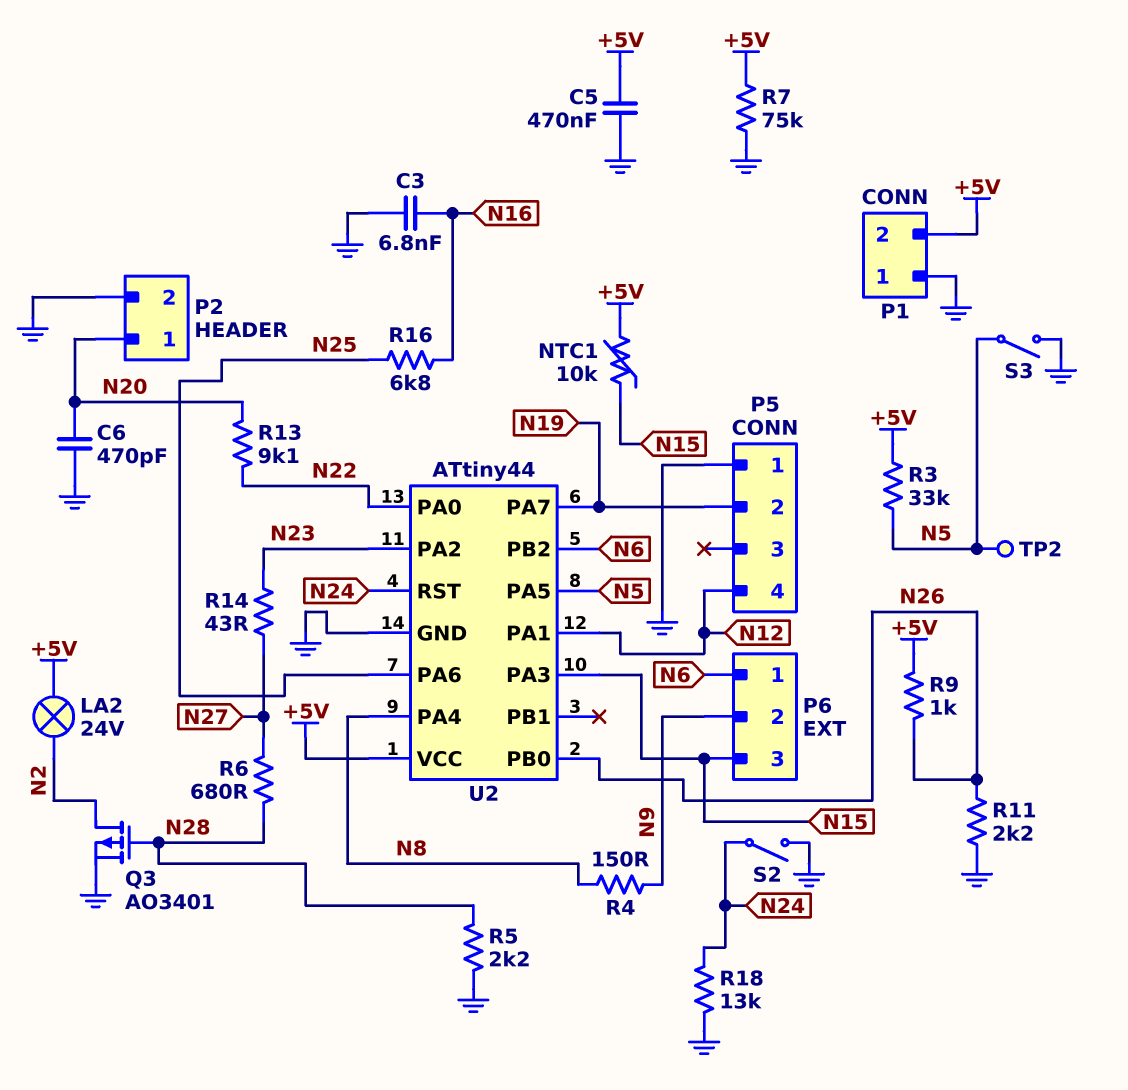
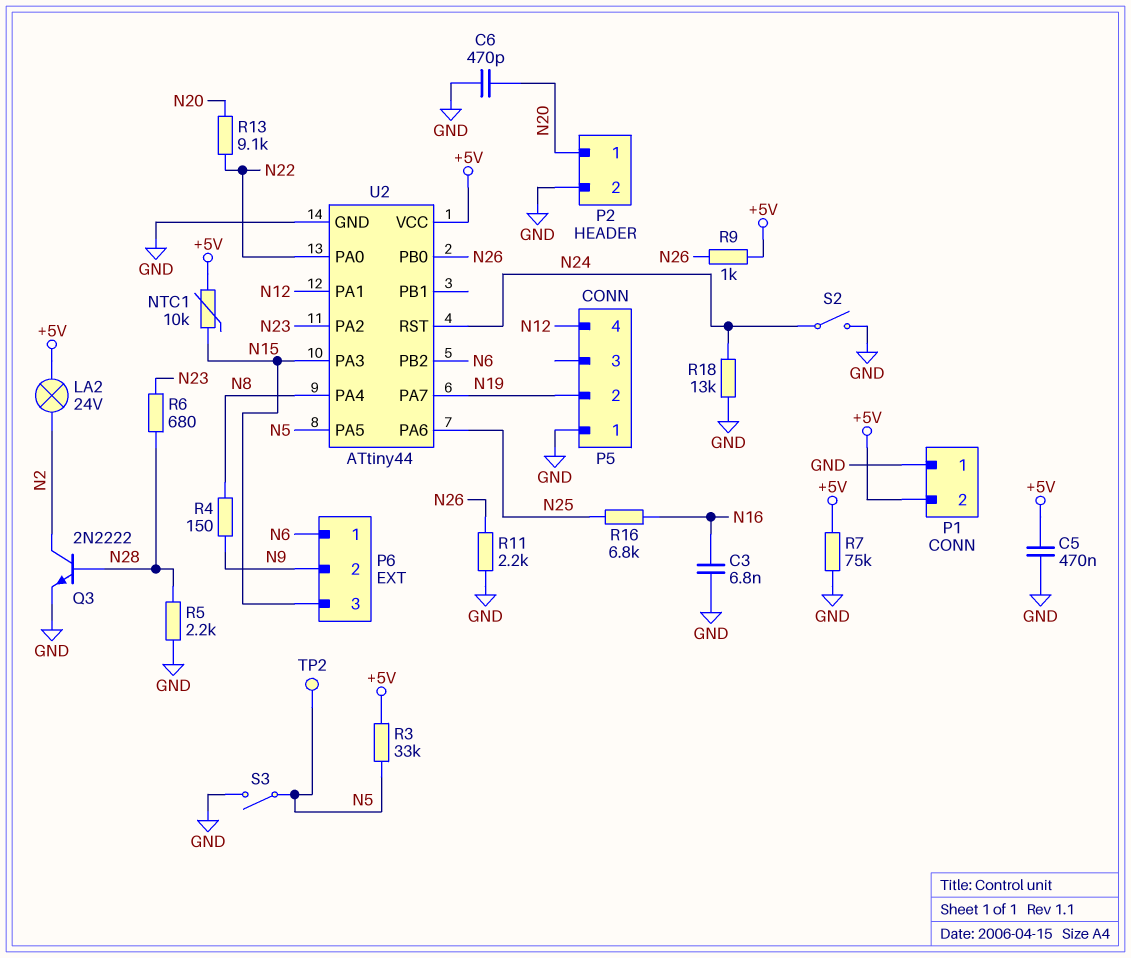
Q3: PMOS AO3401 (G N28, D N2, S GND) -> NPN 2N2222 (B N28, C N2, E GND)
R6: 680 (N27, N28) -> 680 (N23, N28)
R14: 43 (N23, N27) -> none

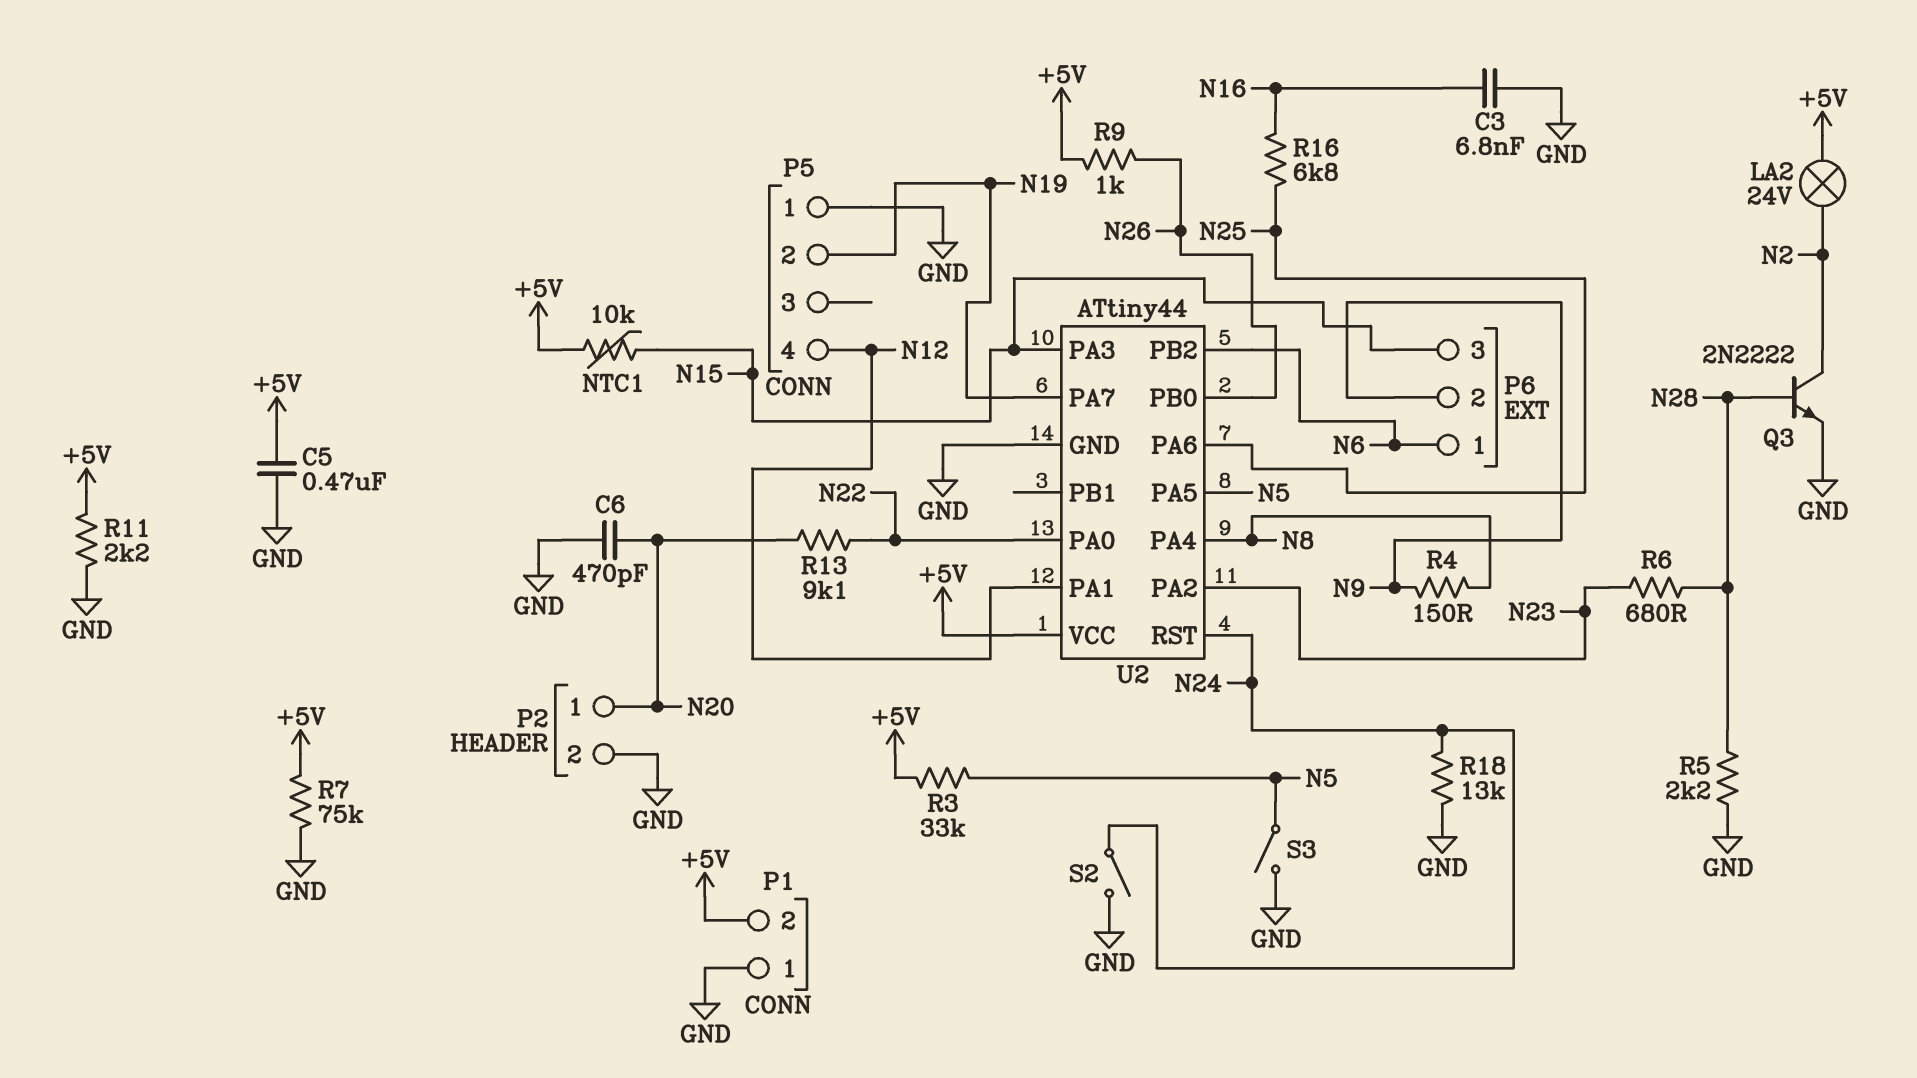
R11: 2.2k (GND, N26) -> 2.2k (+5V, GND)
TP2: test point (N5) -> none

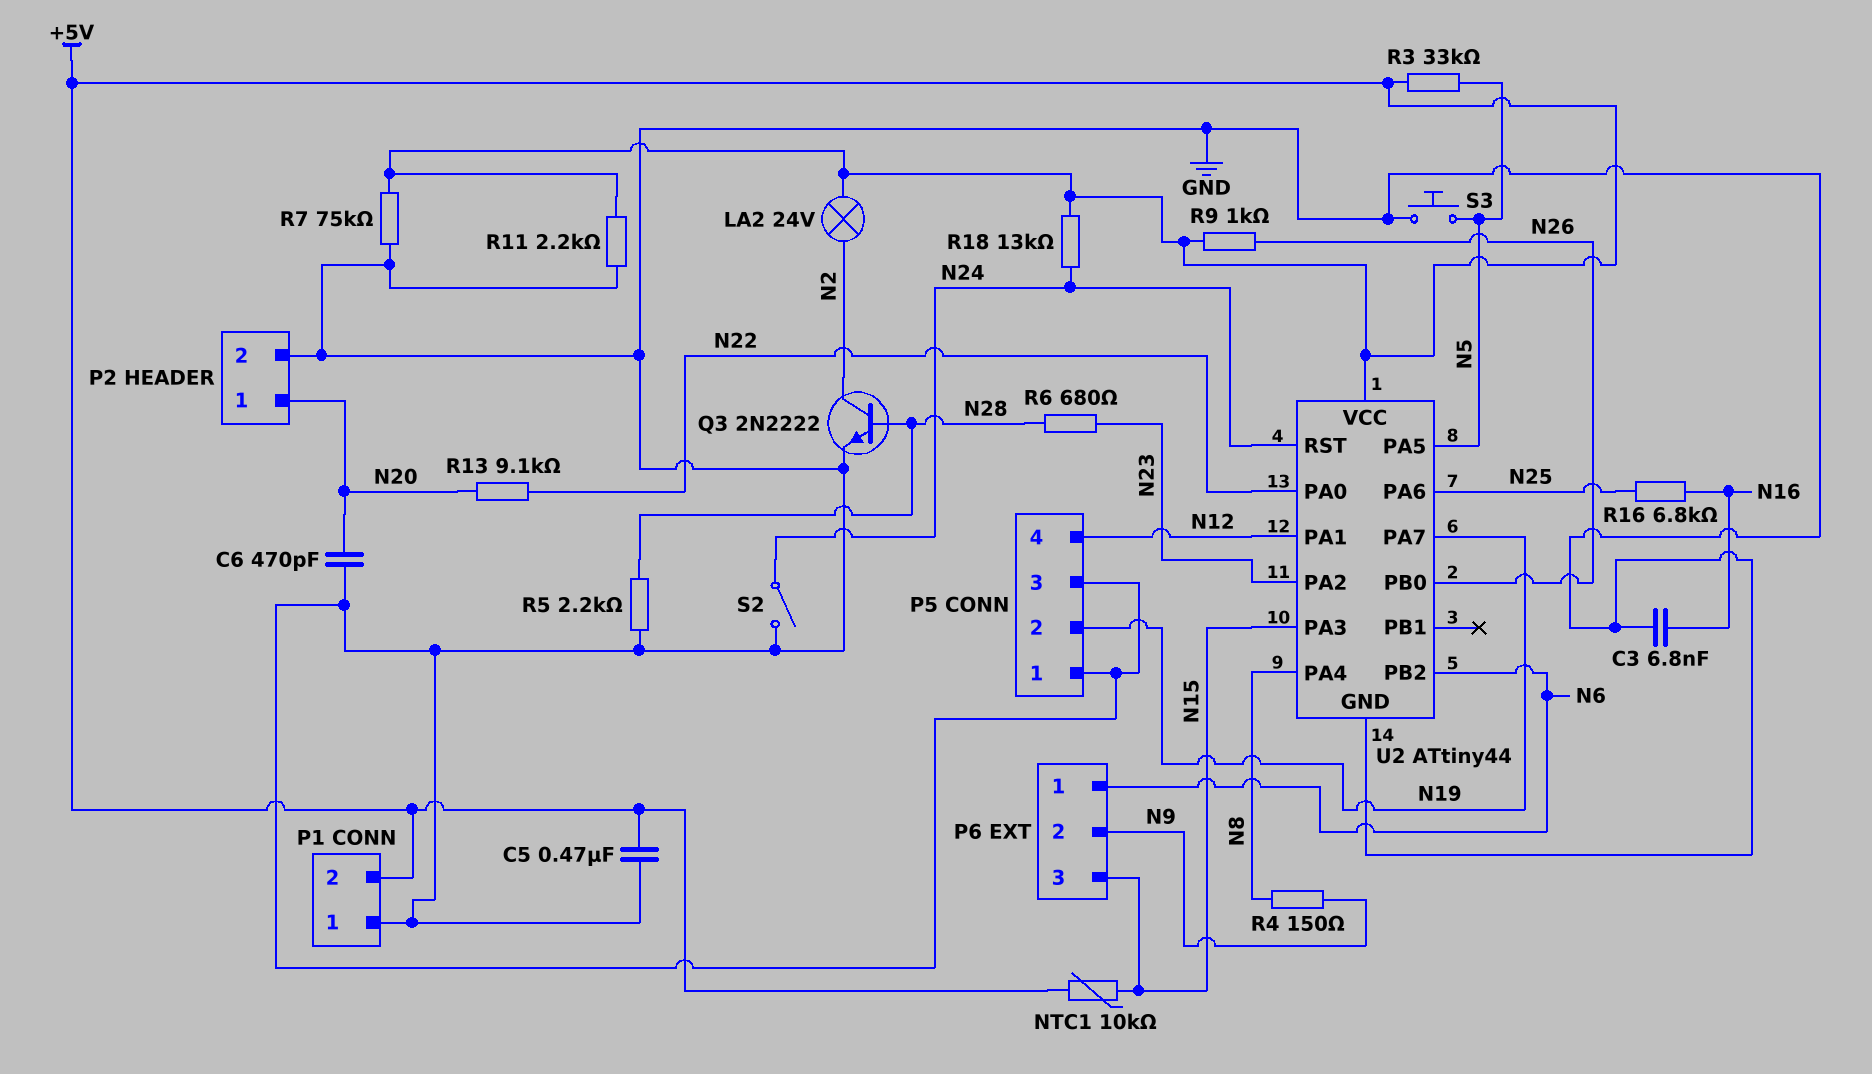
P5 pin 3: none -> GND
R18: 13k (GND, N24) -> 13k (+5V, N24)
S3: switch (GND, N5) -> button (GND, N5)

